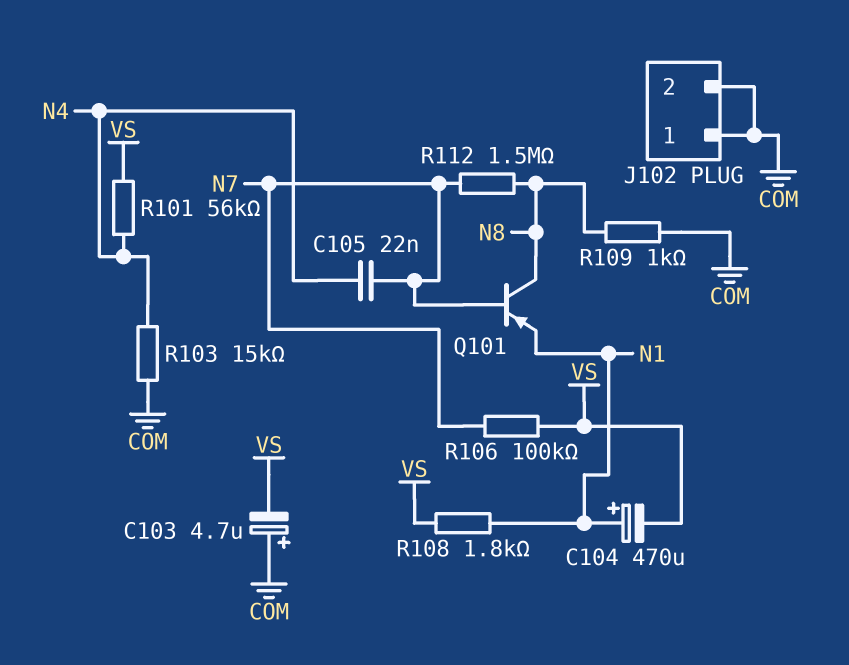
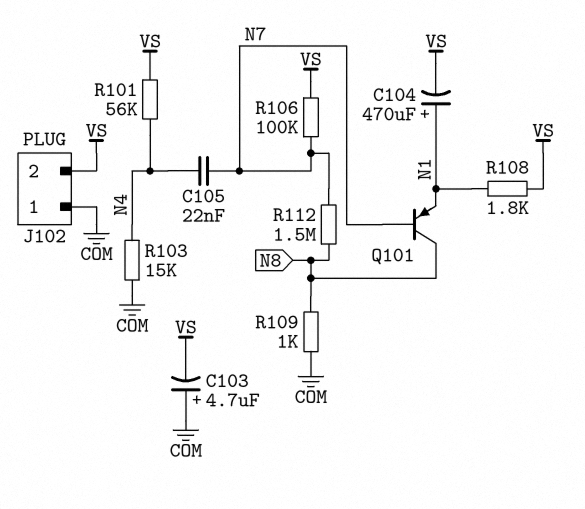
J102 pin 2: COM -> VS

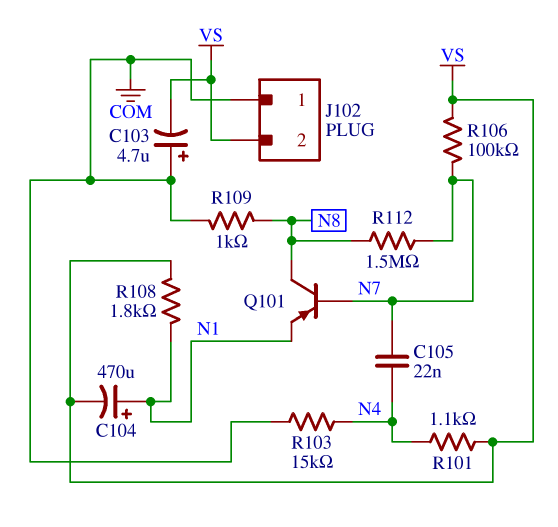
R101: 56k (N4, VS) -> 1.1k (N4, VS)

